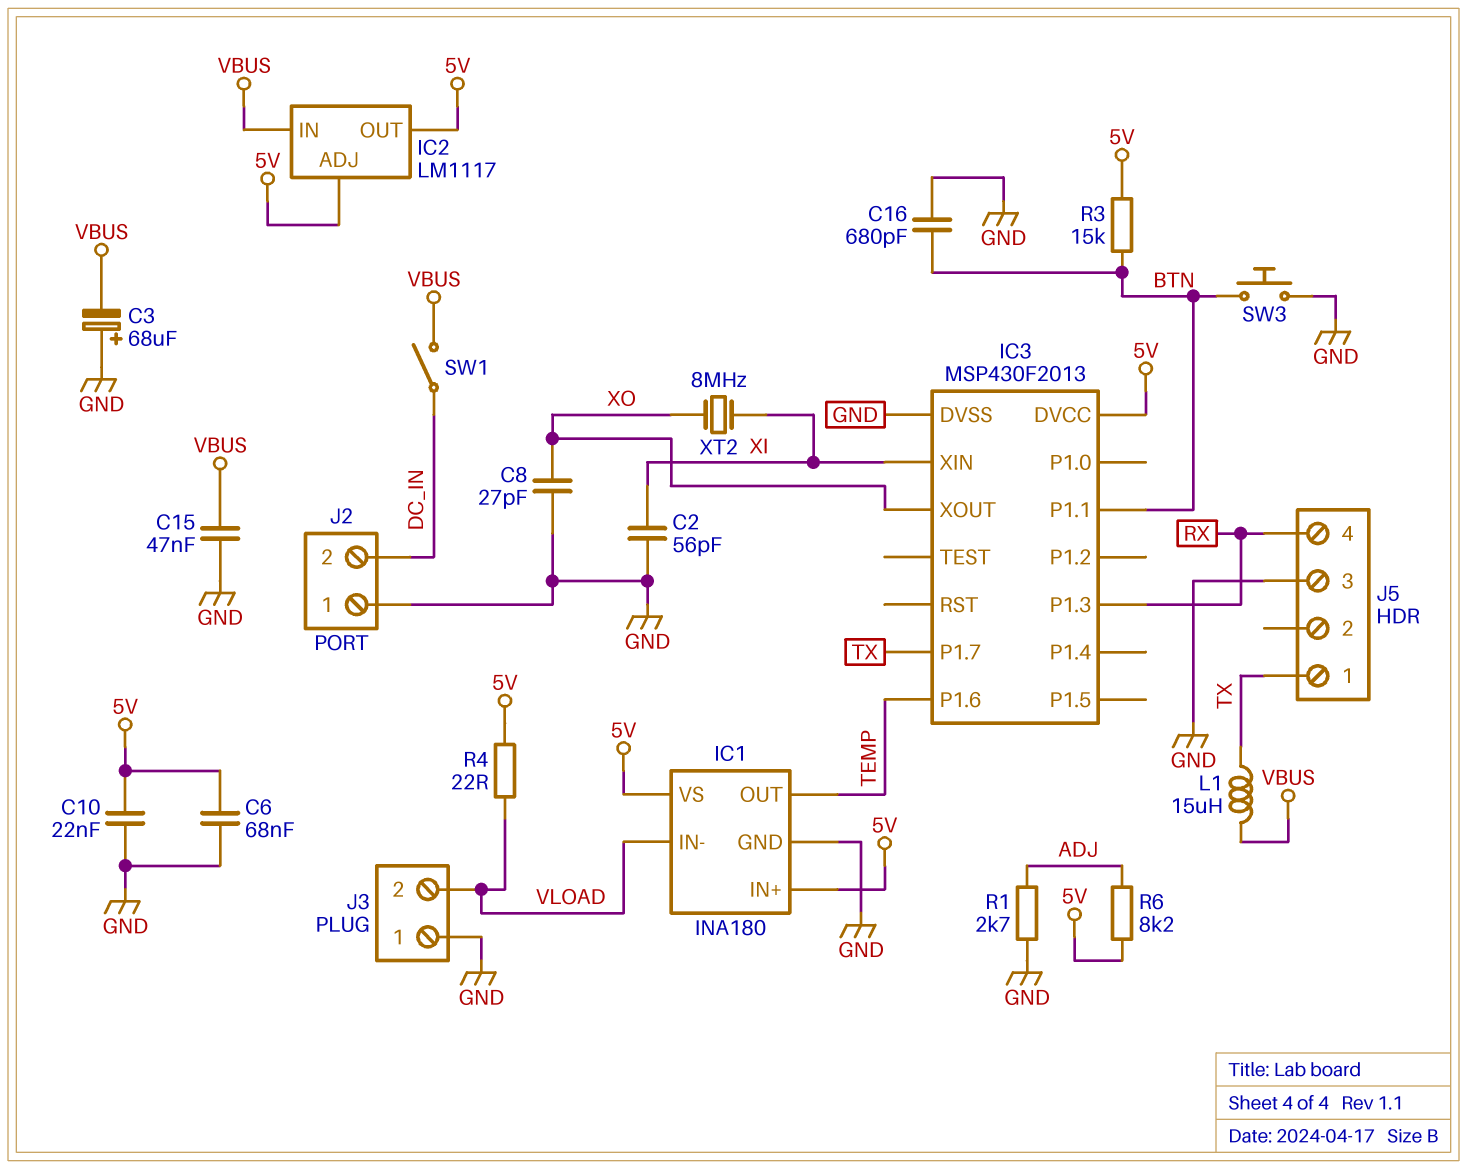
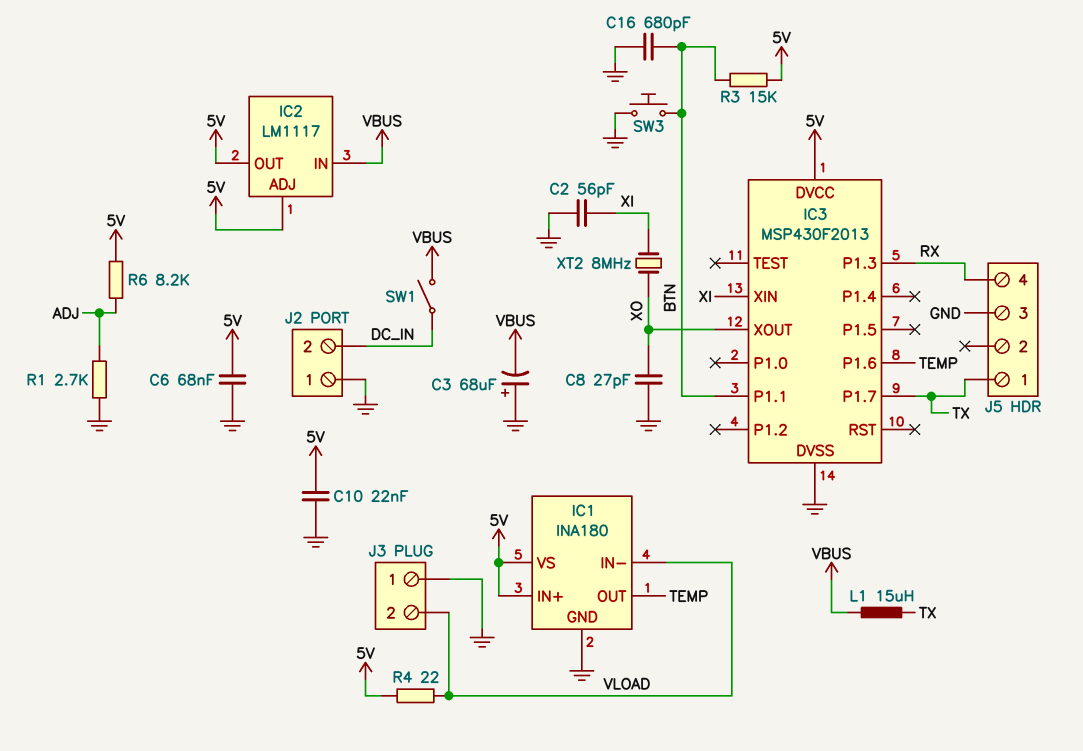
C15: 47nF (GND, VBUS) -> none

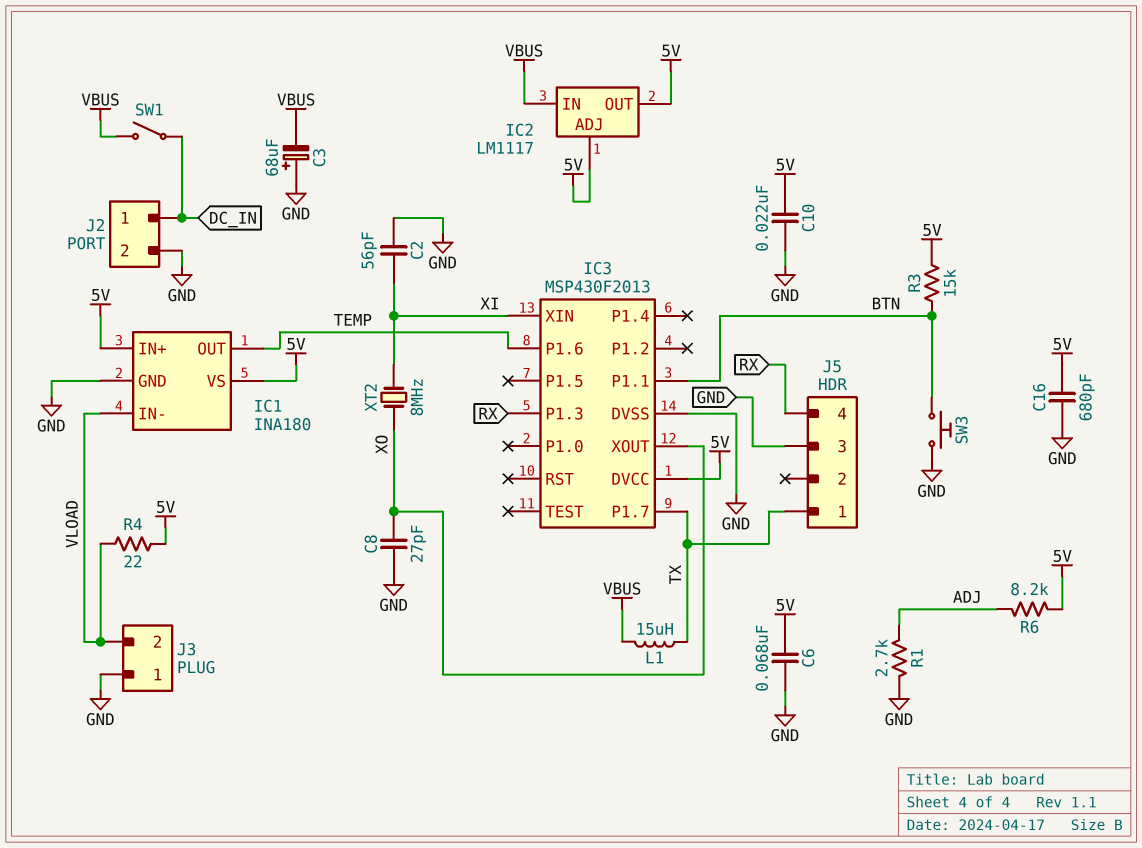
C16: 680pF (BTN, GND) -> 680pF (5V, GND)
J2 pin 1: GND -> DC_IN
J2 pin 2: DC_IN -> GND

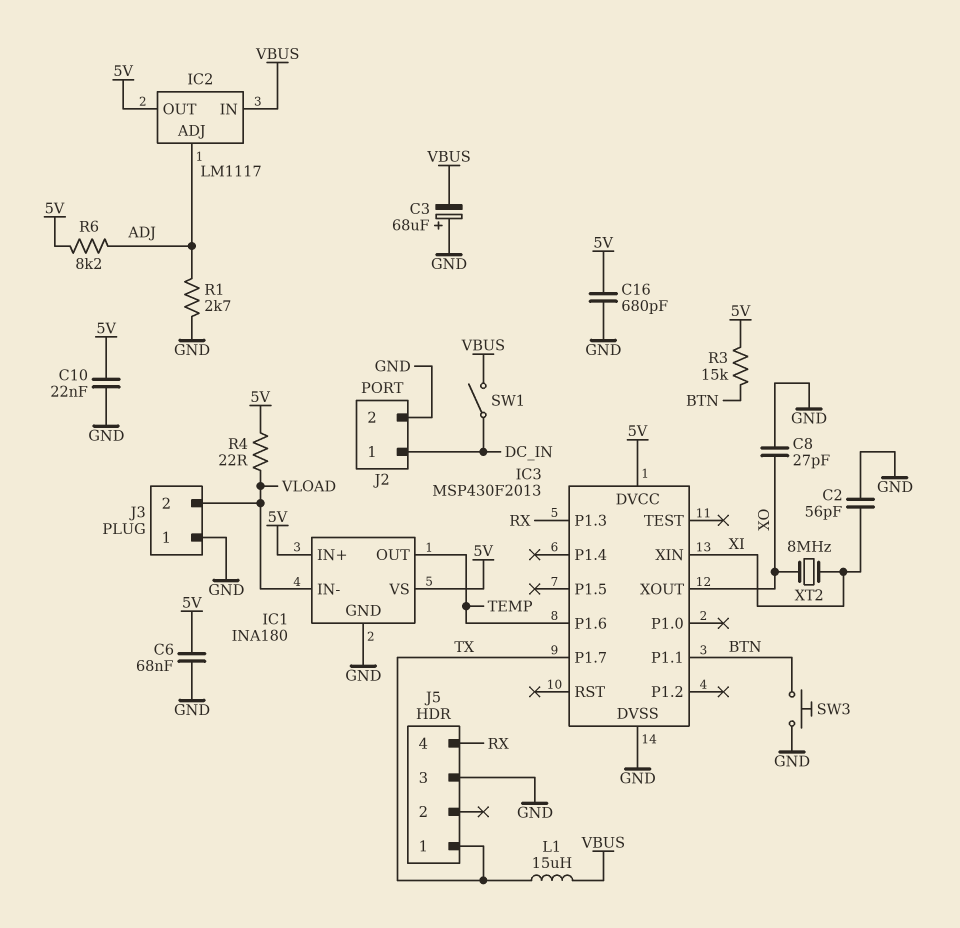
IC2 pin ADJ: 5V -> ADJ

